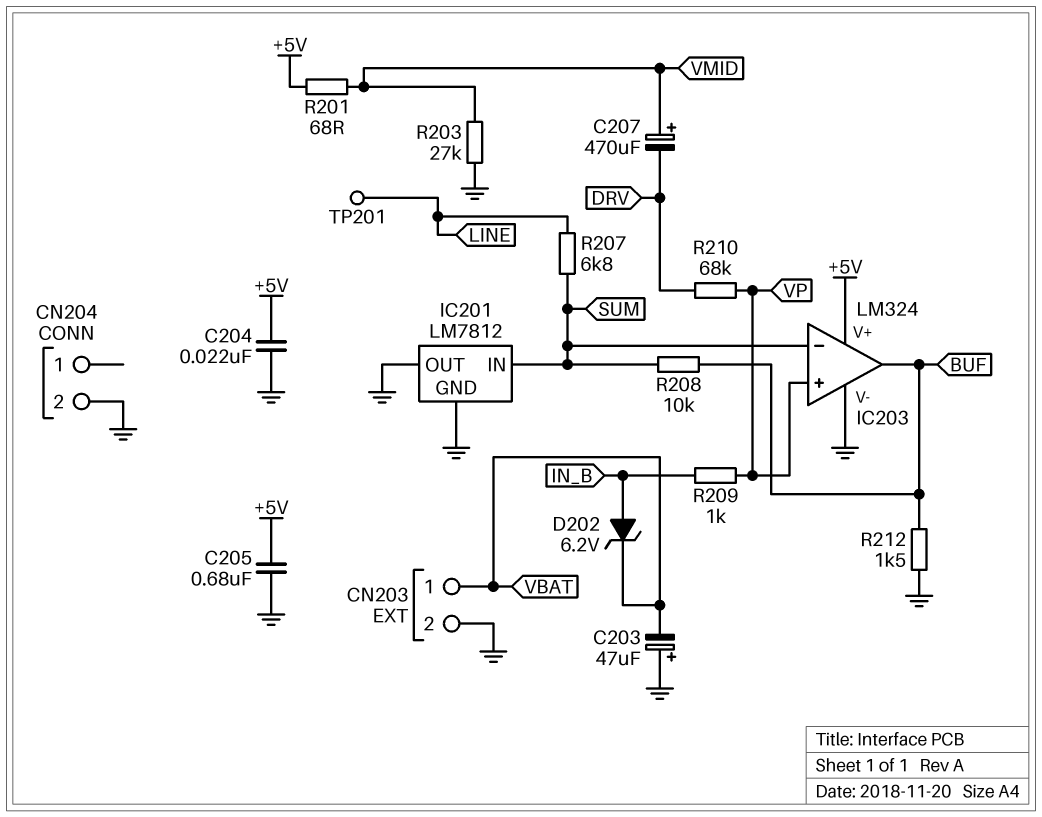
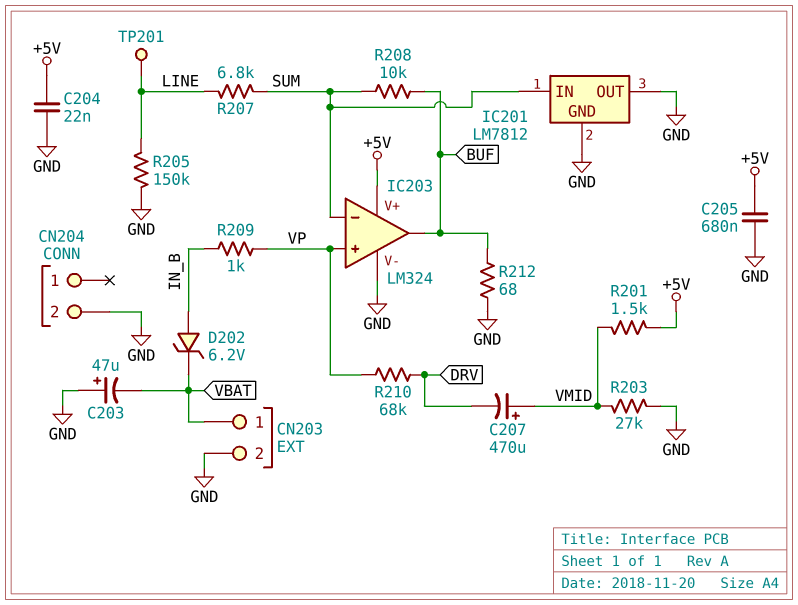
R201: 68 (+5V, VMID) -> 1.5k (+5V, VMID)
R205: none -> 150k (GND, LINE)
R212: 1.5k (BUF, GND) -> 68 (BUF, GND)

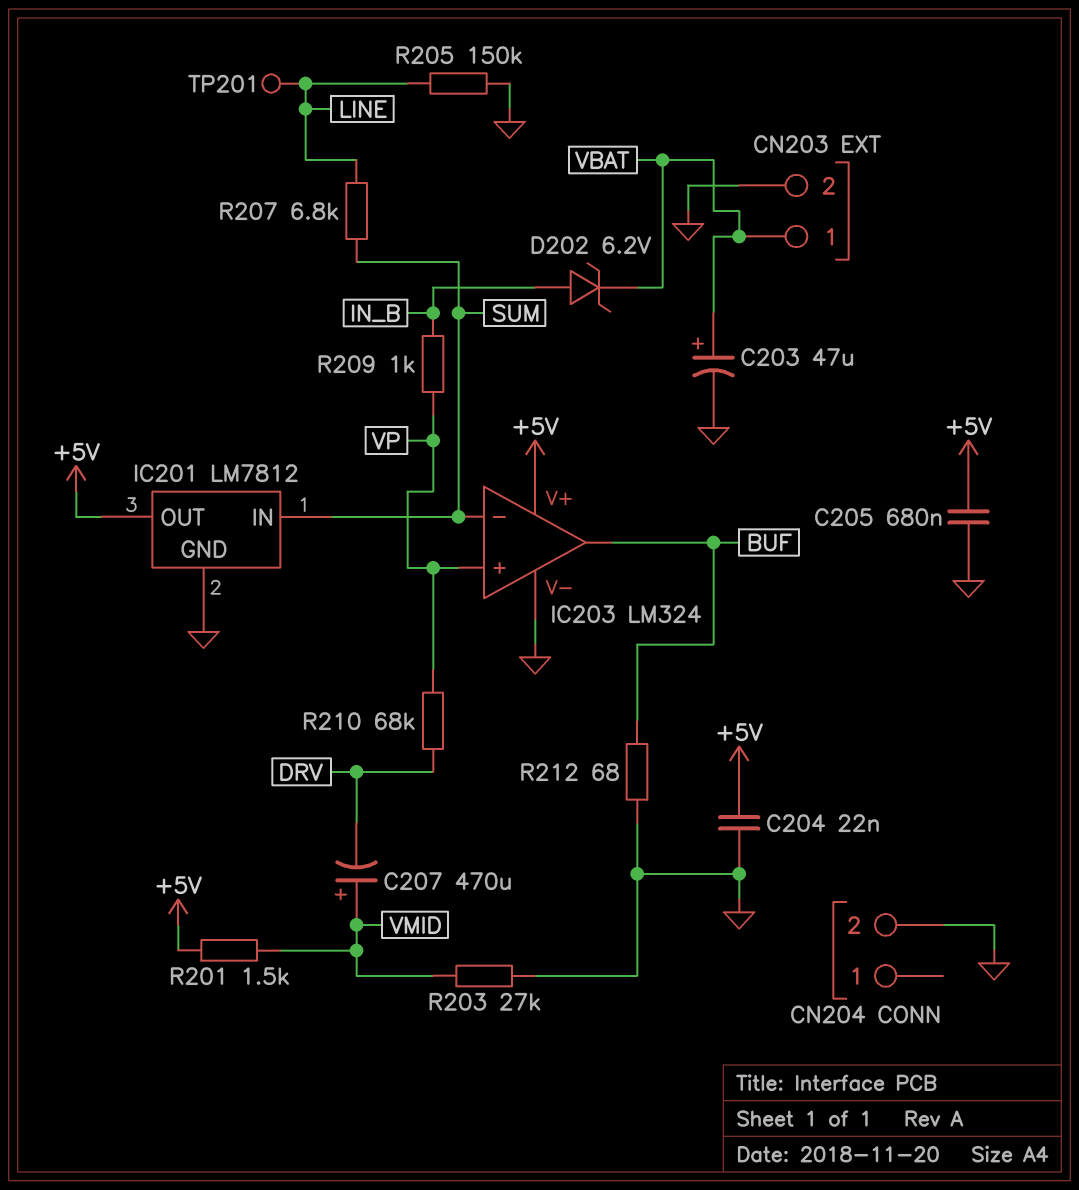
C203: 47uF (plus GND, minus VBAT) -> 47uF (plus VBAT, minus GND)
IC201 pin OUT: GND -> +5V
R208: 10k (BUF, SUM) -> none

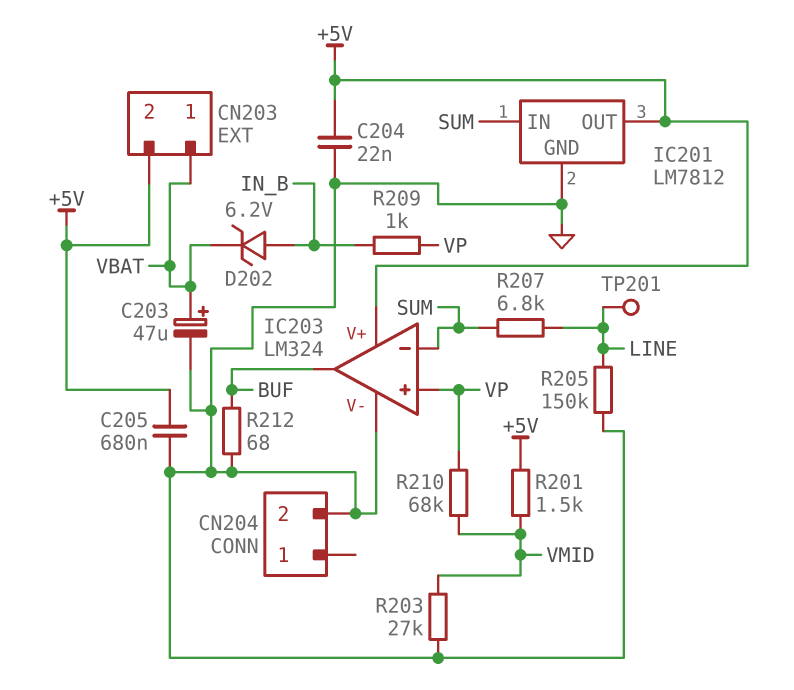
C207: 470uF (plus VMID, minus DRV) -> none
CN203 pin 2: GND -> +5V
R210: 68k (DRV, VP) -> 68k (VMID, VP)

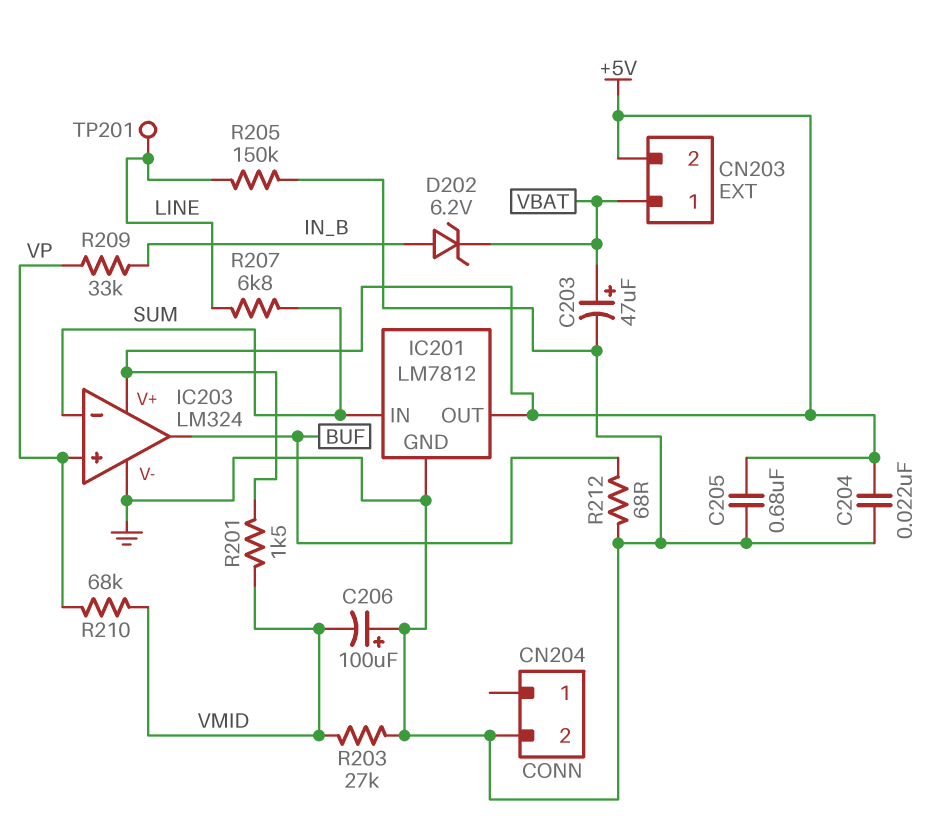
C206: none -> 100uF (plus GND, minus VMID)
R209: 1k (IN_B, VP) -> 33k (IN_B, VP)

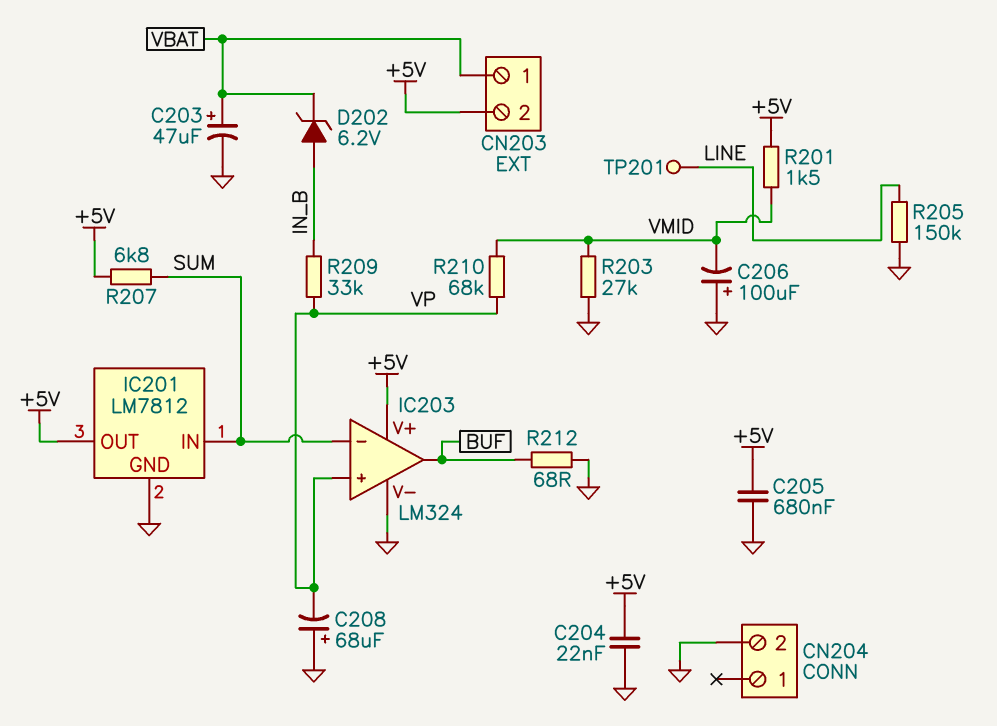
C208: none -> 68uF (plus GND, minus VP)
R207: 6.8k (LINE, SUM) -> 6.8k (+5V, SUM)

